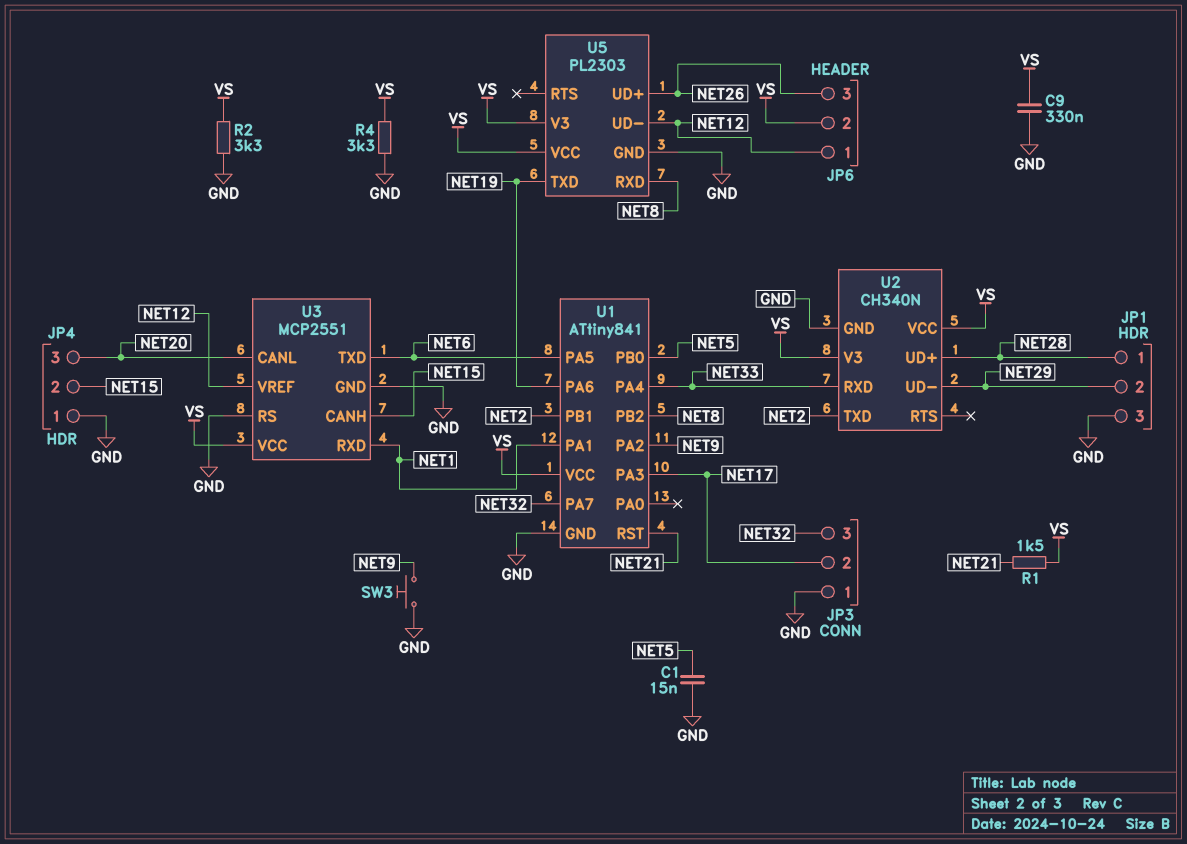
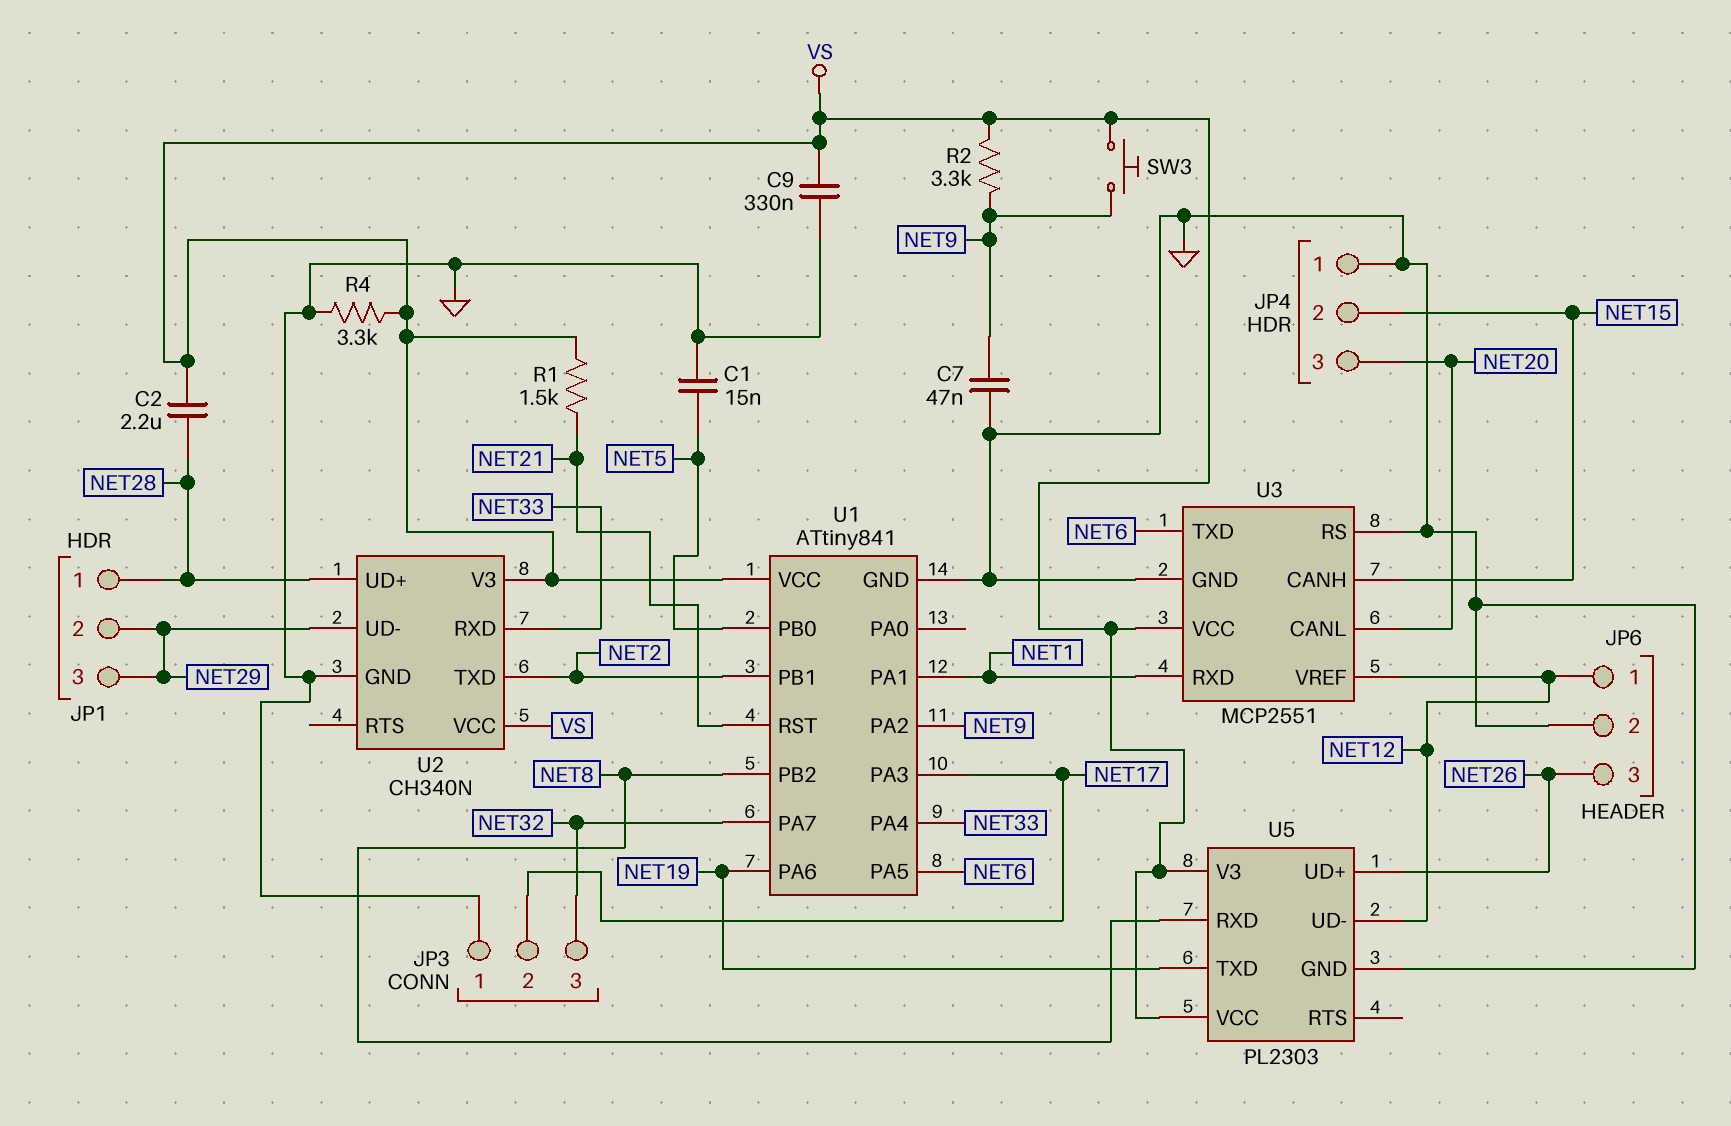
C2: none -> 2.2uF (NET28, VS)
C7: none -> 47nF (GND, NET9)
JP1 pin 3: GND -> NET29
JP6 pin 2: VS -> GND
R2: 3.3k (GND, VS) -> 3.3k (NET9, VS)
SW3: button (GND, NET9) -> button (NET9, VS)

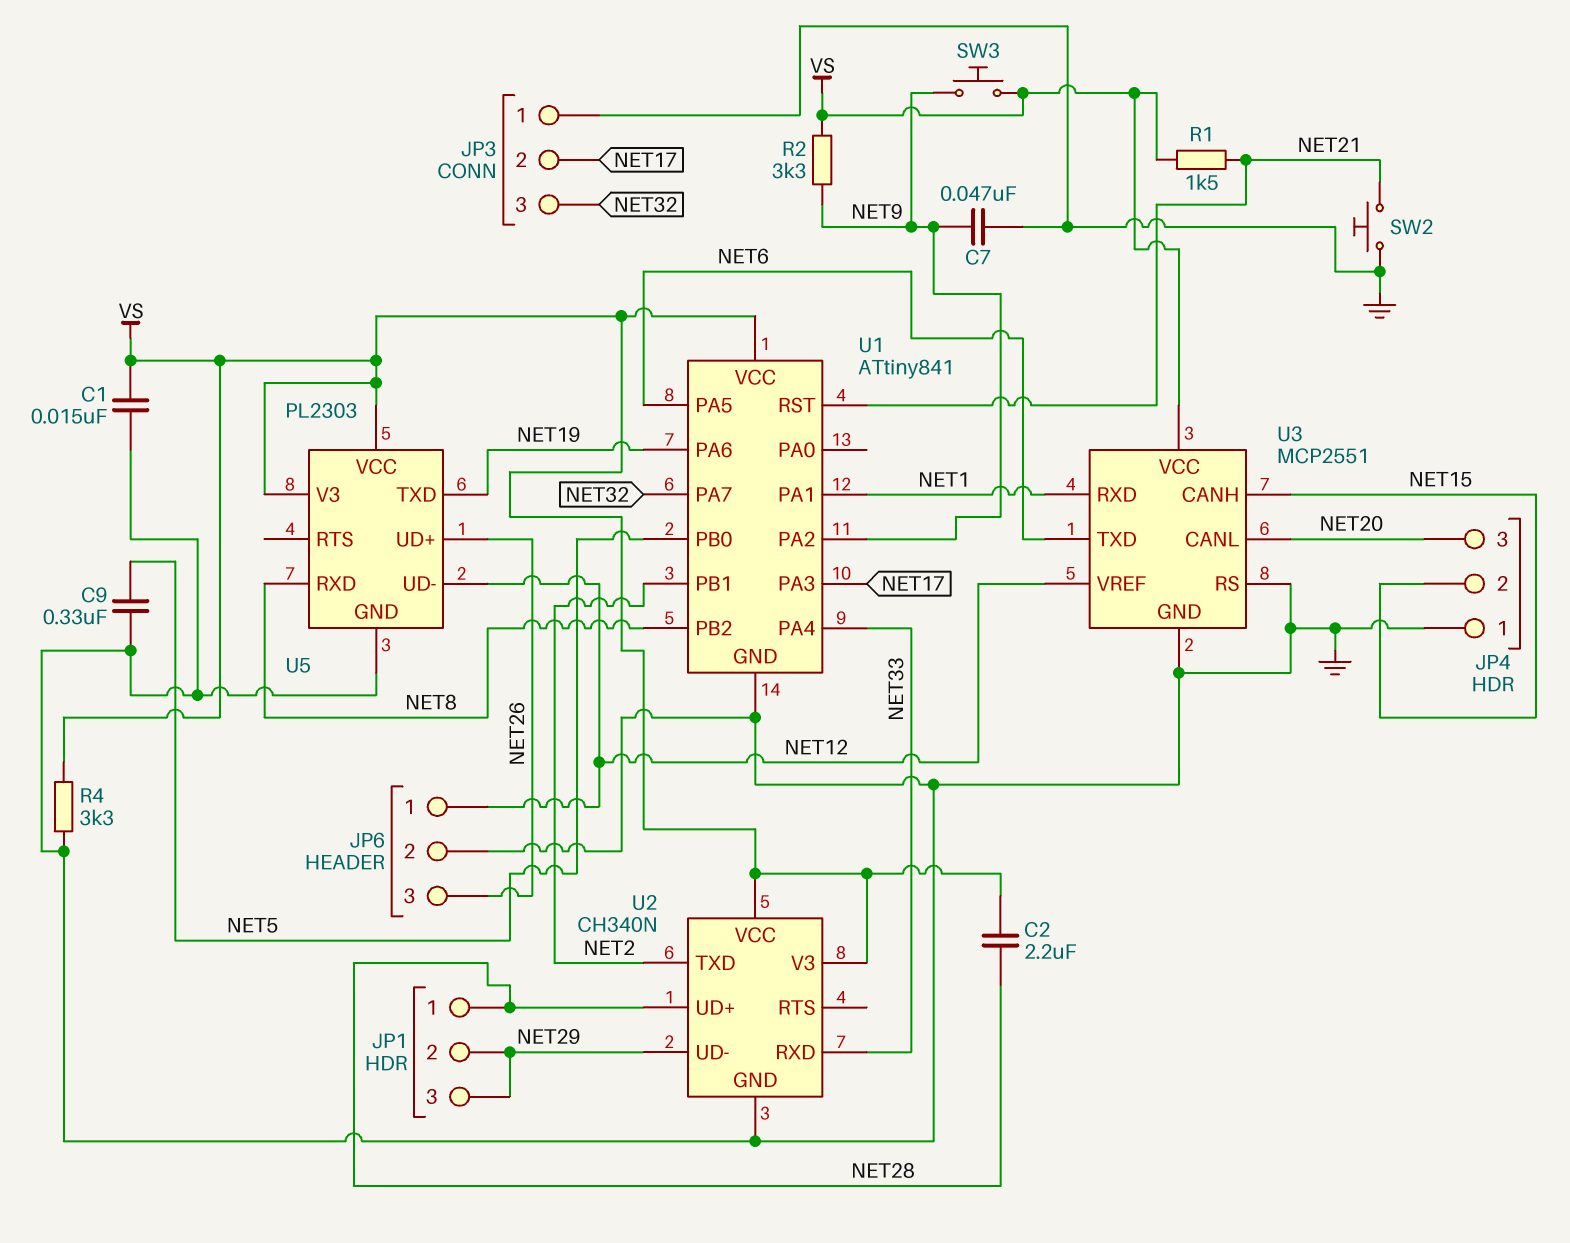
C1: 15nF (GND, NET5) -> 15nF (GND, VS)
C9: 330nF (GND, VS) -> 330nF (GND, NET5)
SW2: none -> button (GND, NET21)

